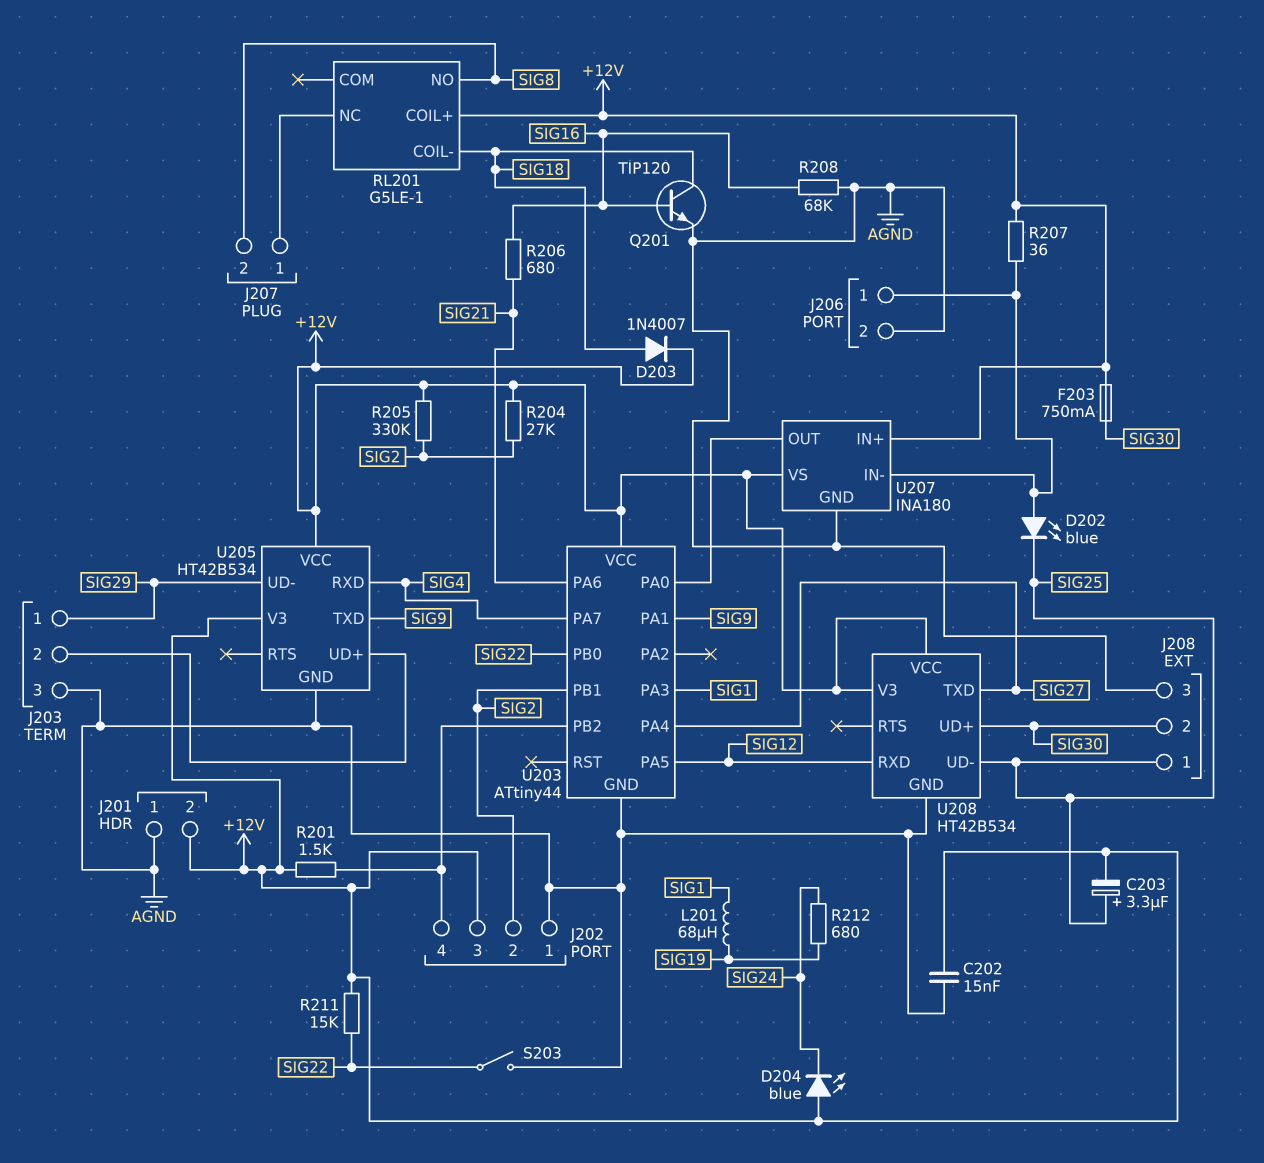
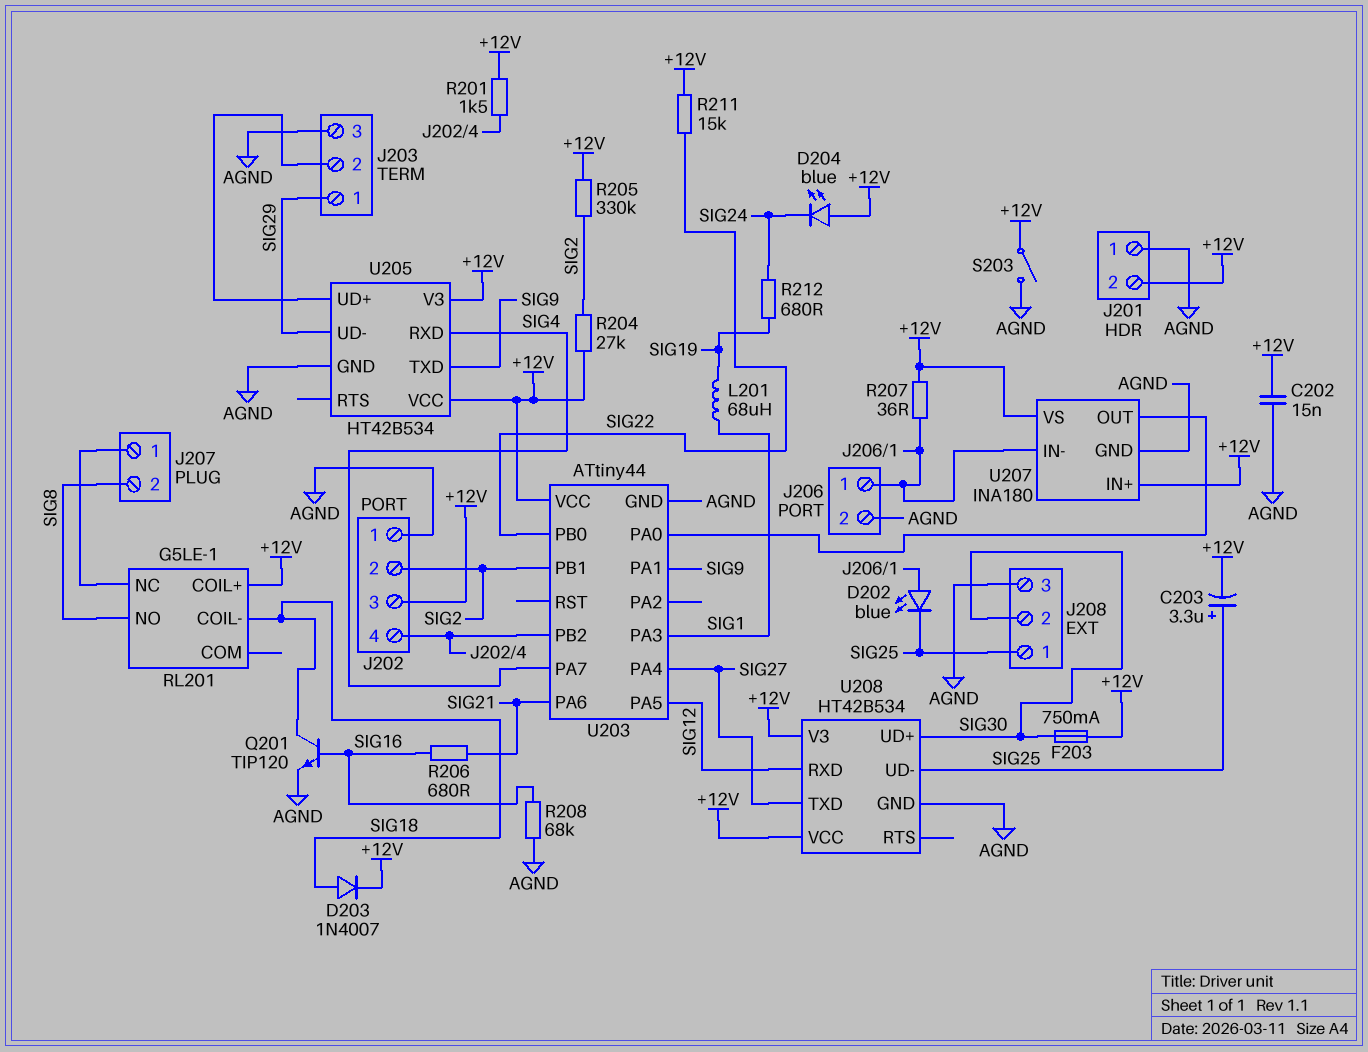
S203: switch (AGND, SIG22) -> switch (+12V, AGND)

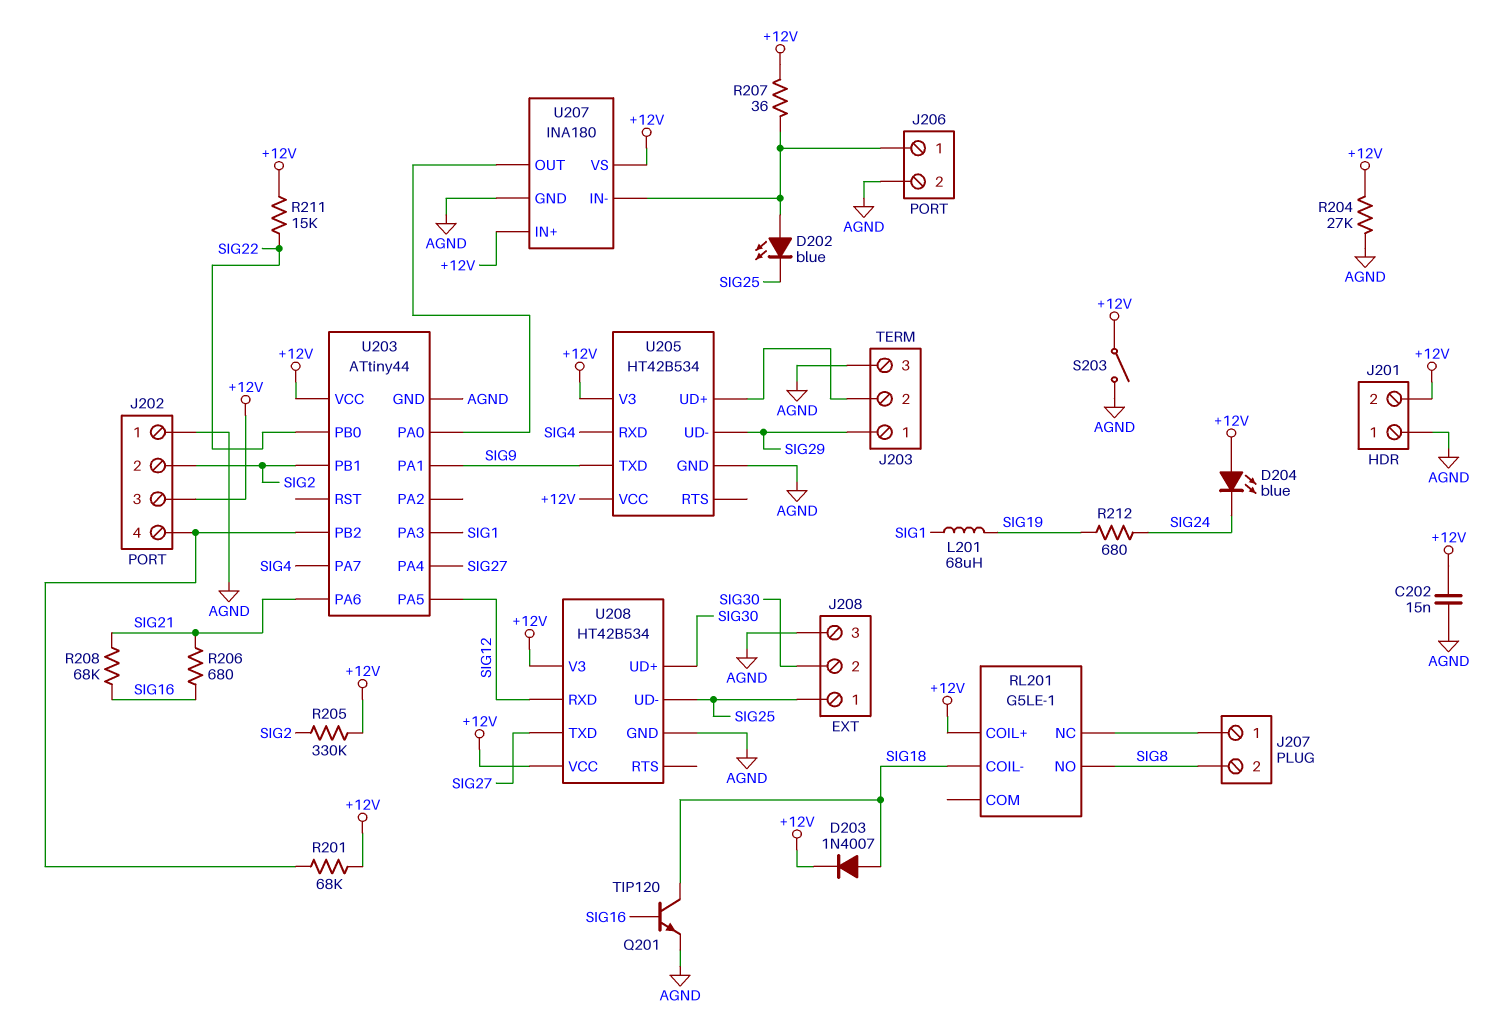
C203: 3.3uF (plus SIG25, minus +12V) -> none
F203: 750mA (+12V, SIG30) -> none
R201: 1.5k (+12V, J202/4) -> 68k (+12V, J202/4)
R204: 27k (+12V, SIG2) -> 27k (+12V, AGND)
R208: 68k (AGND, SIG16) -> 68k (SIG16, SIG21)

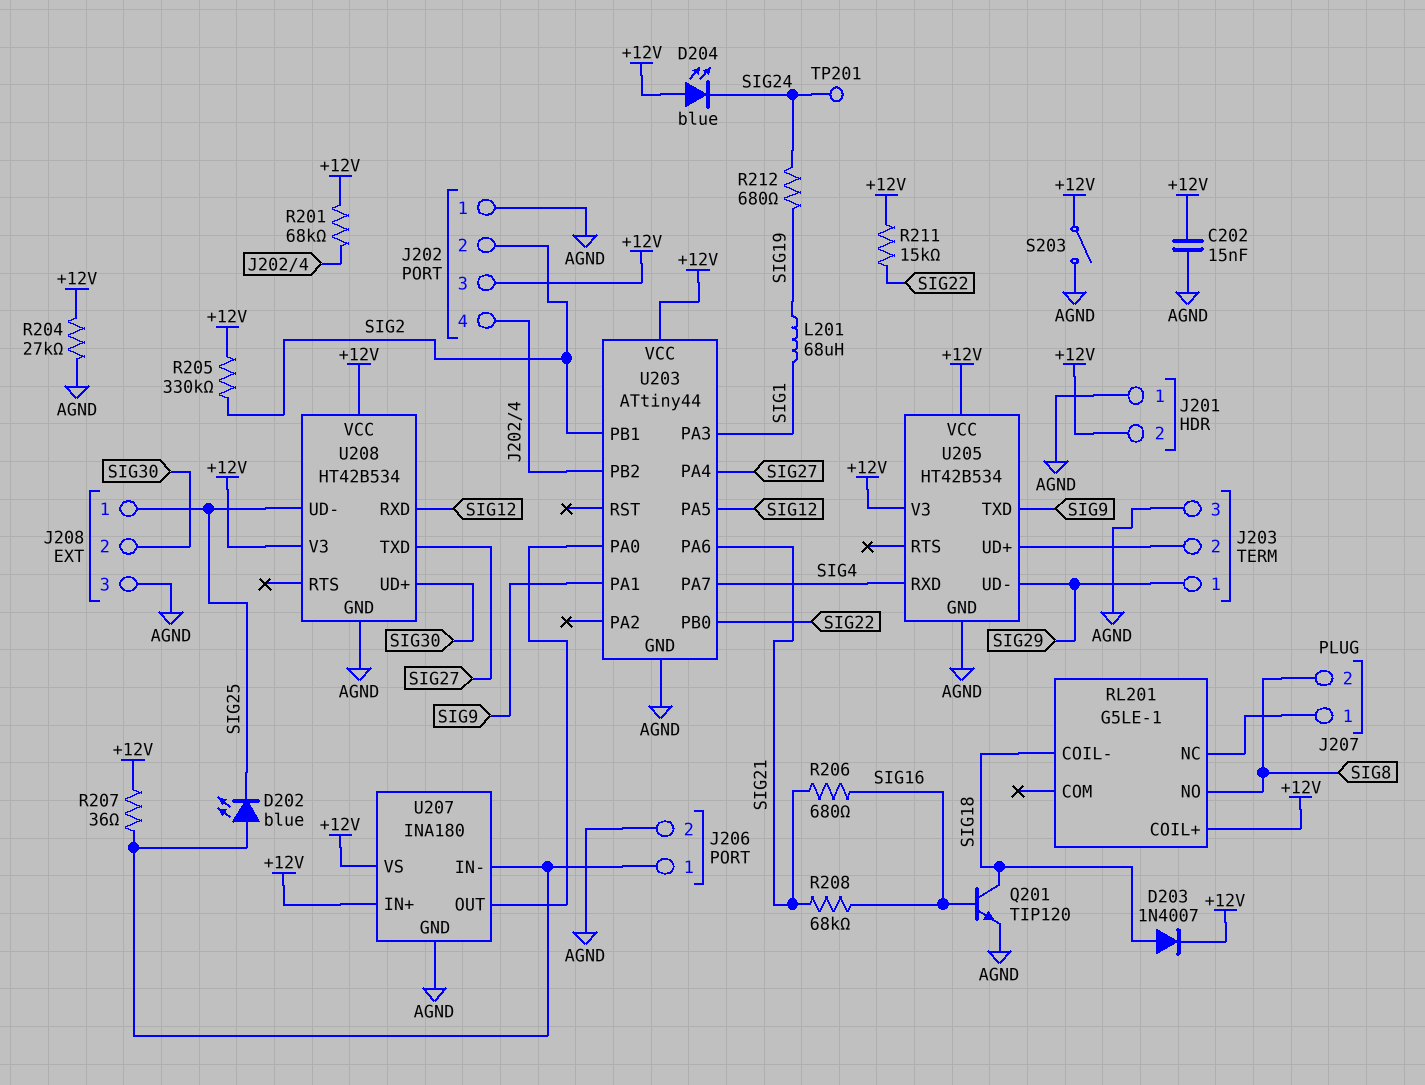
TP201: none -> test point (SIG24)

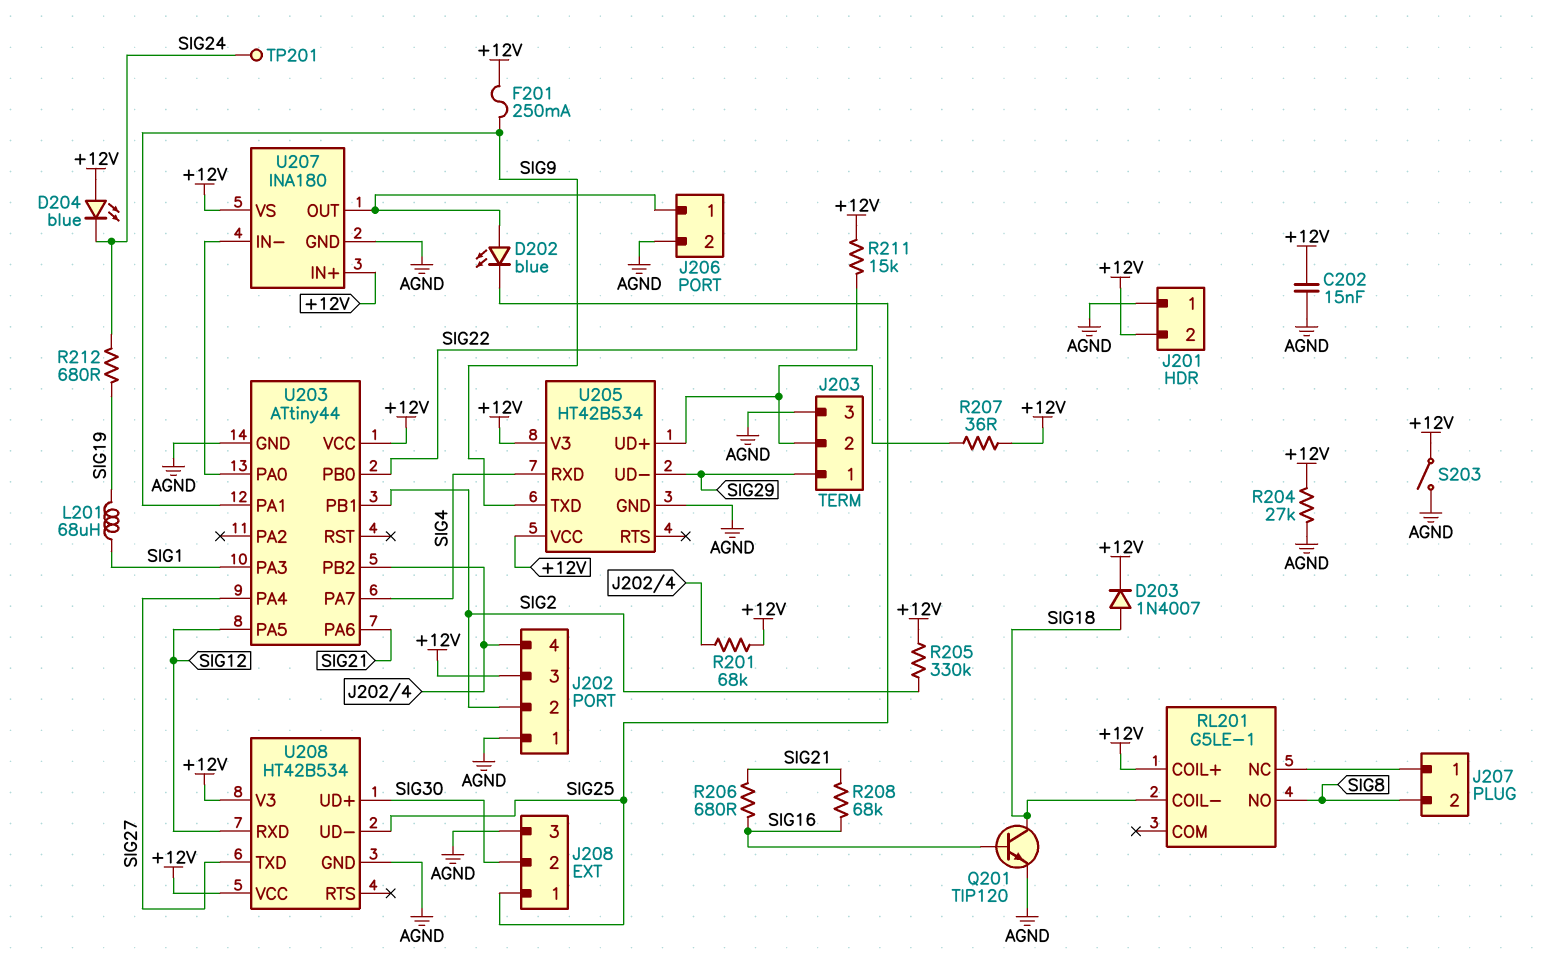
F201: none -> 250mA (+12V, SIG9)
R207: 36 (+12V, J206/1) -> 36 (+12V, J203/2)
U207 pin IN-: J206/1 -> U203/PA0
U207 pin OUT: U203/PA0 -> J206/1

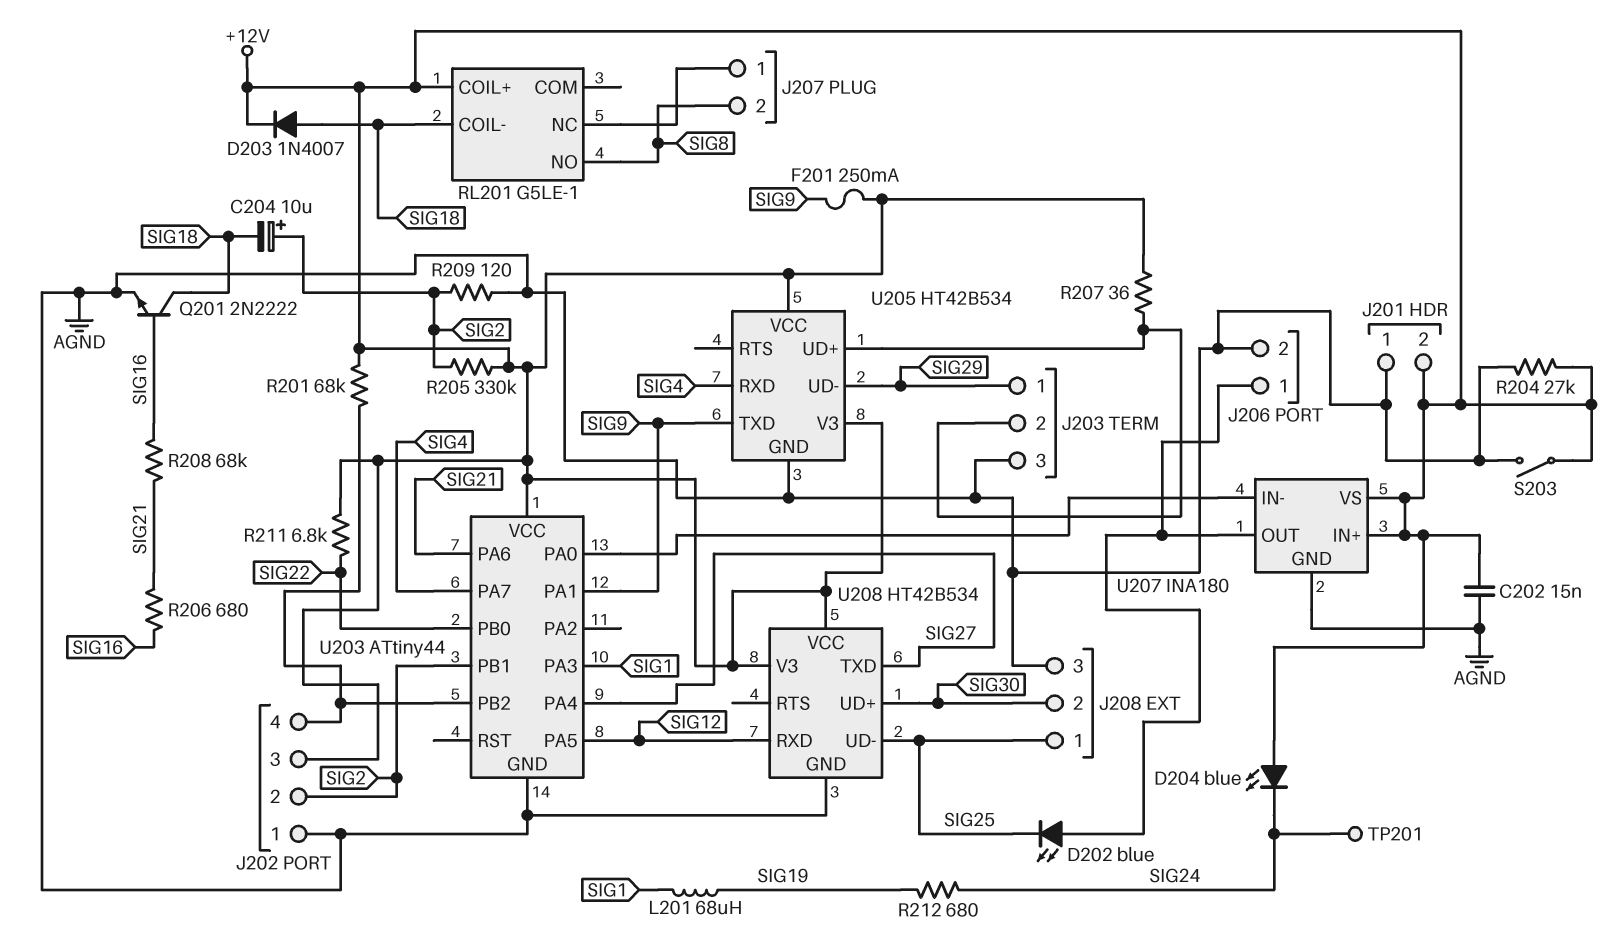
C204: none -> 10uF (plus SIG2, minus SIG18)
Q201: NPN TIP120 (B SIG16, C SIG18, E AGND) -> NPN 2N2222 (B SIG16, C SIG18, E AGND)
R209: none -> 120 (AGND, SIG2)
R211: 15k (+12V, SIG22) -> 6.8k (+12V, SIG22)

